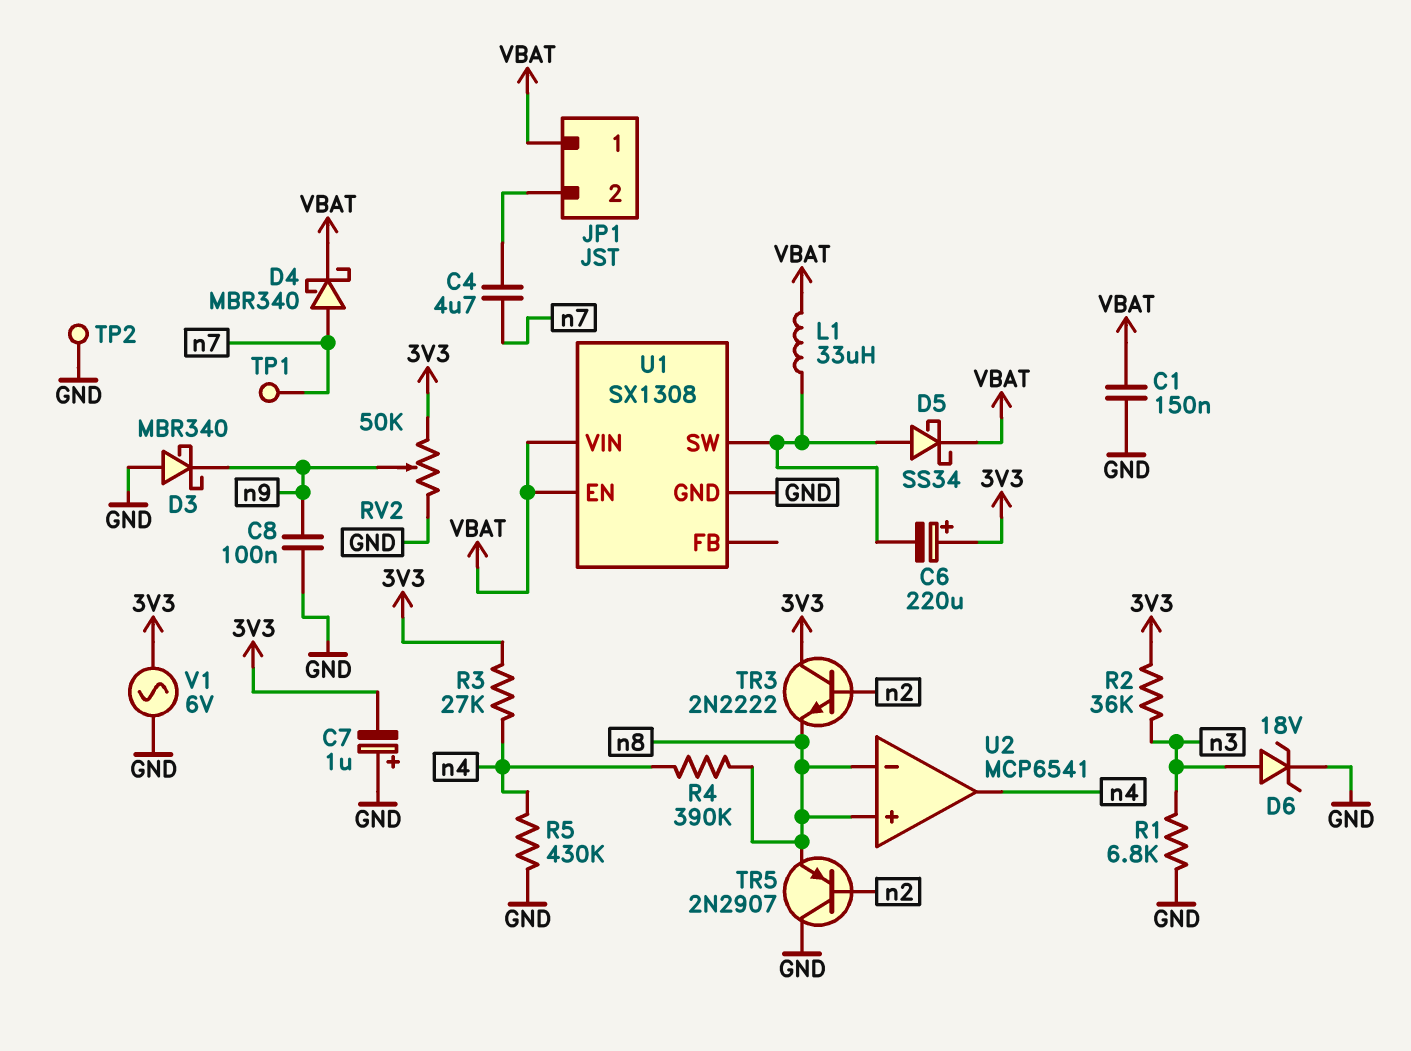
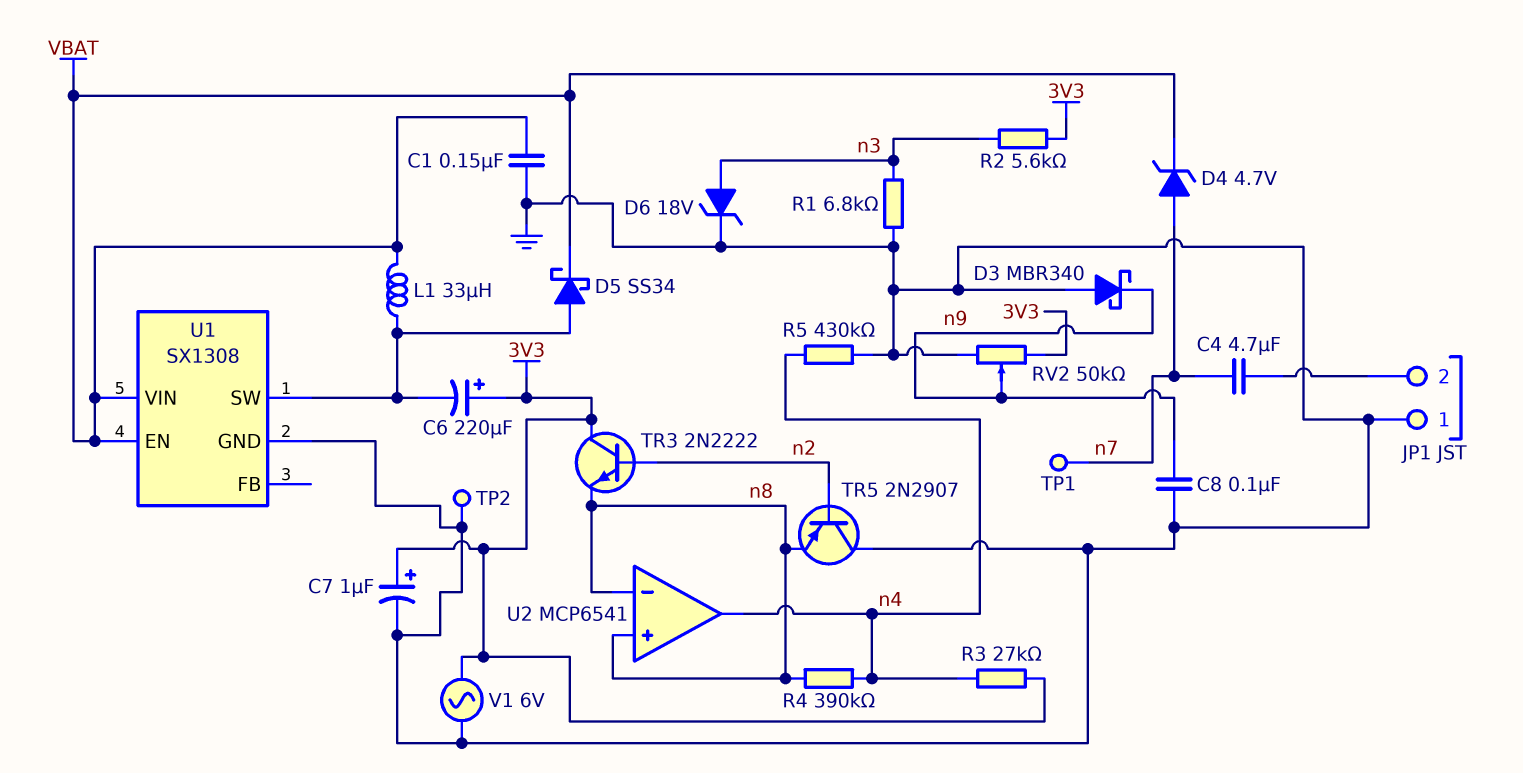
C7: 1uF (plus GND, minus 3V3) -> 1uF (plus 3V3, minus GND)
D4: schottky MBR340 (A n7, K VBAT) -> zener 4.7V (A n7, K VBAT)
JP1 pin 1: VBAT -> GND
R2: 36k (3V3, n3) -> 5.6k (3V3, n3)

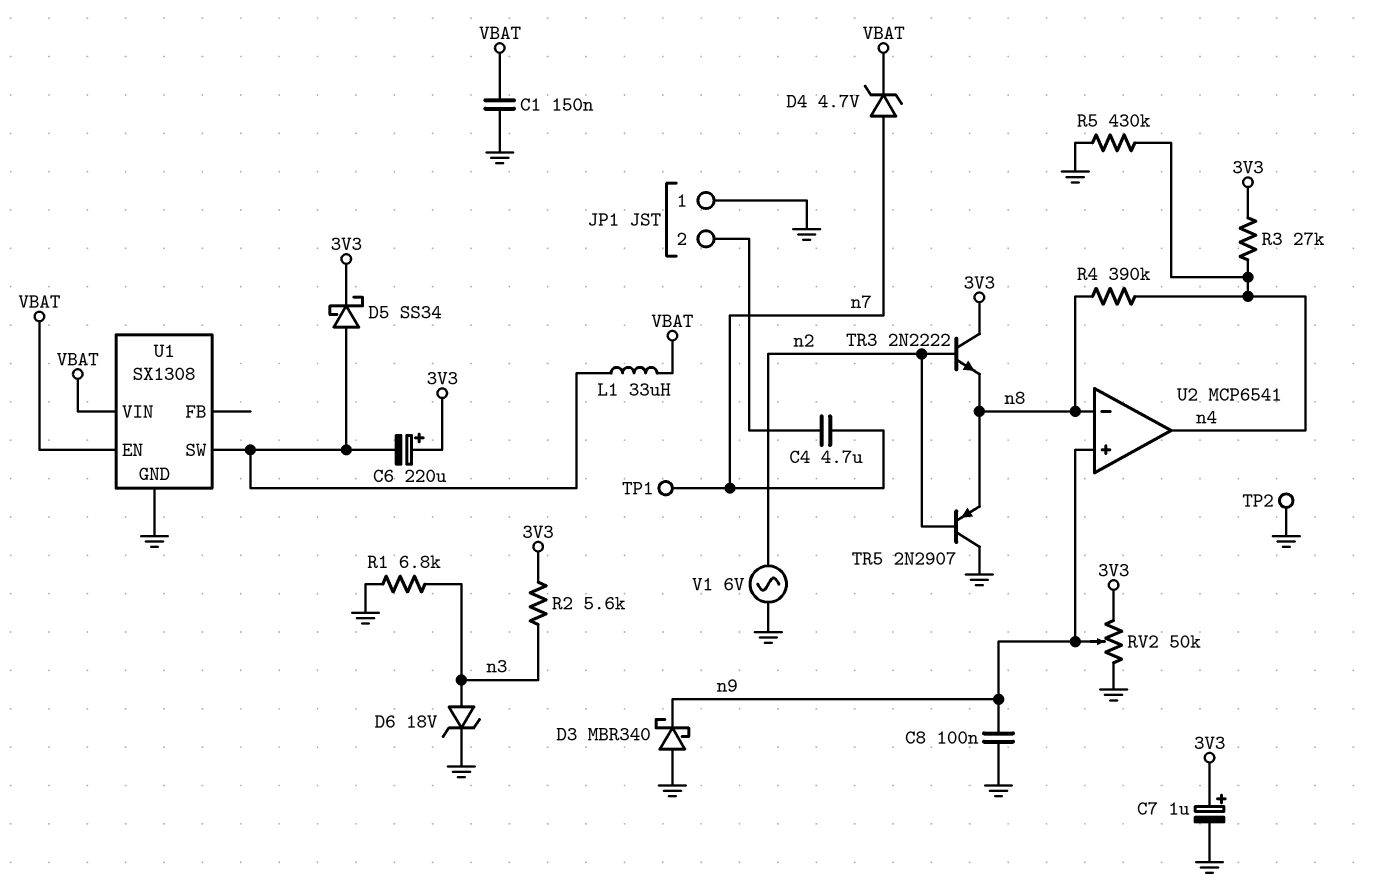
D5: schottky SS34 (A U1/SW, K VBAT) -> schottky SS34 (A U1/SW, K 3V3)
U2 pin in+: n8 -> n9
V1: AC 6V (3V3, GND) -> AC 6V (GND, n2)

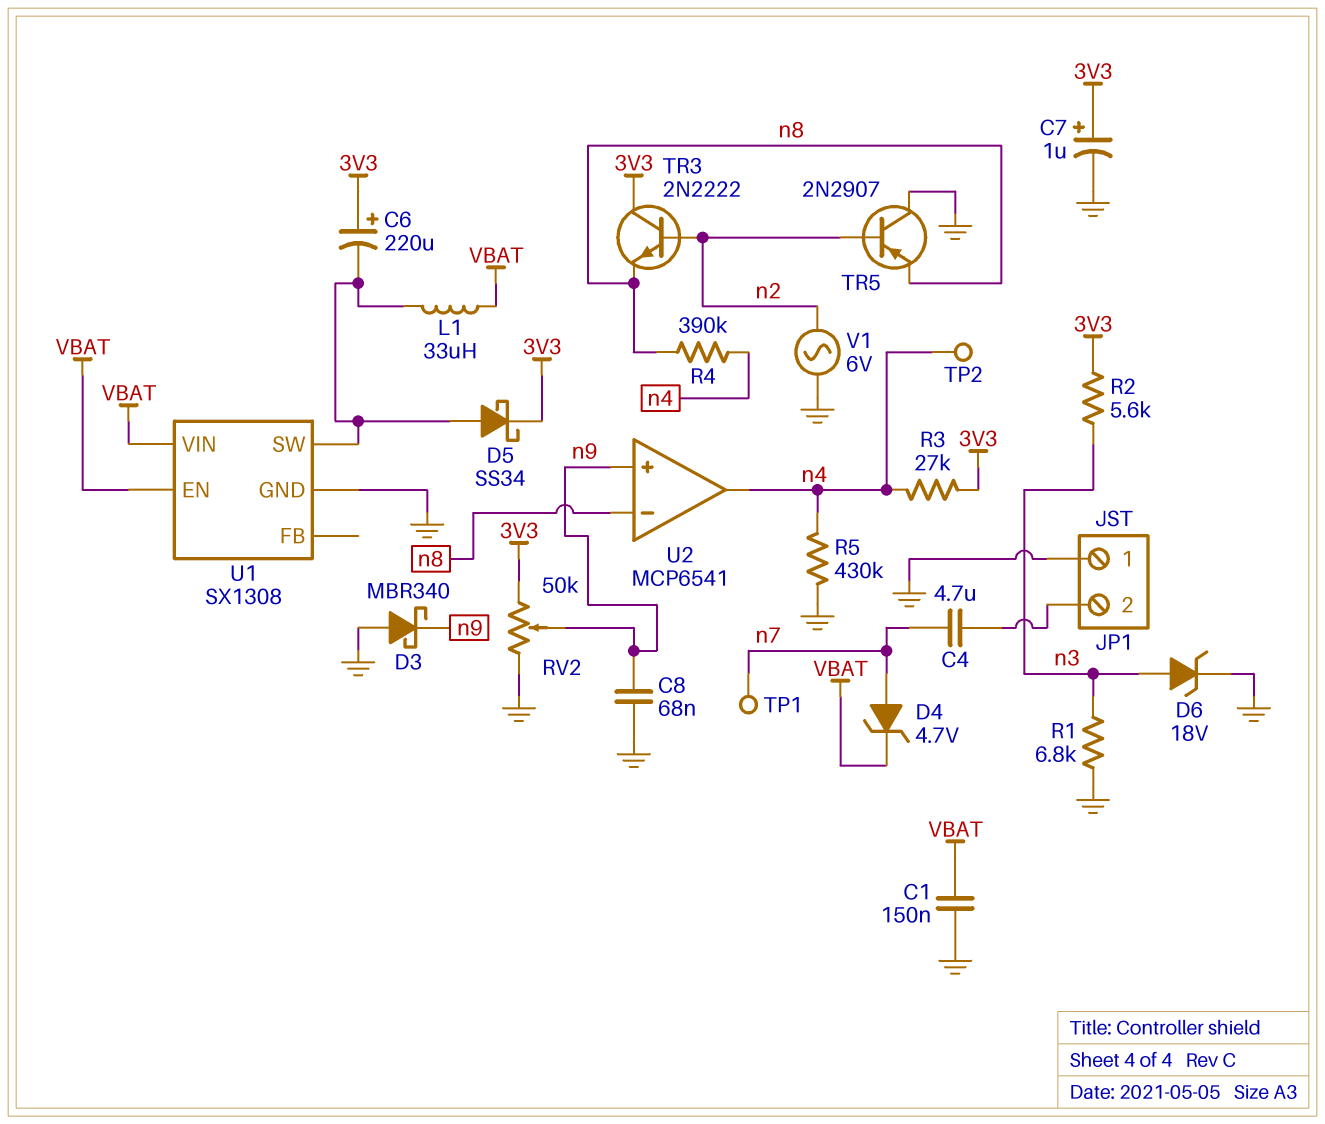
C8: 100nF (GND, n9) -> 68nF (GND, n9)
TP2: test point (GND) -> test point (n4)

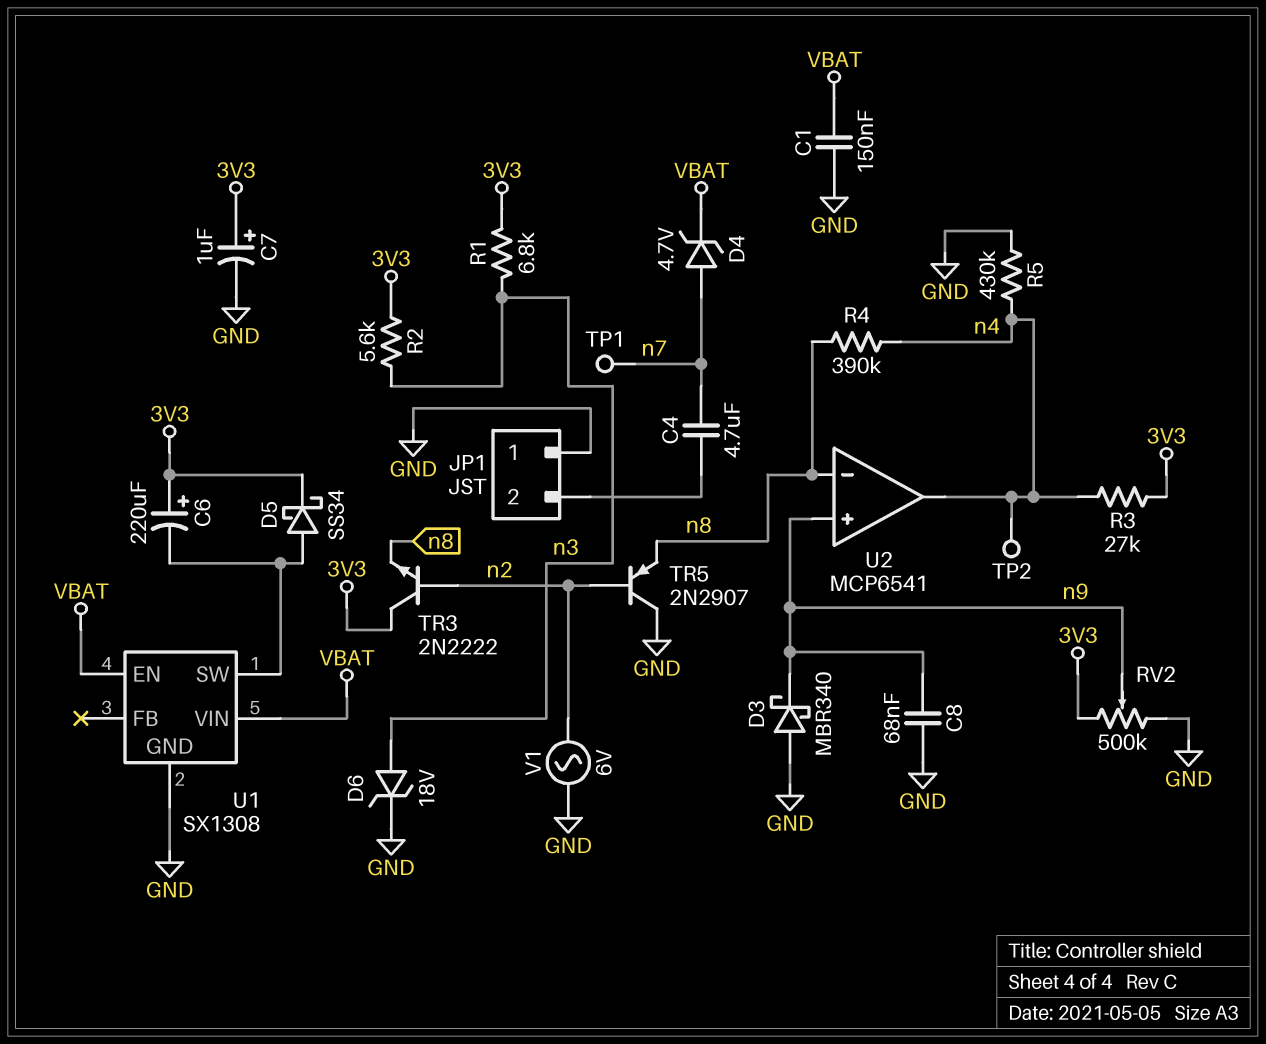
L1: 33uH (U1/SW, VBAT) -> none
R1: 6.8k (GND, n3) -> 6.8k (3V3, n3)
RV2: 50k (3V3, GND, wiper n9) -> 500k (3V3, GND, wiper n9)

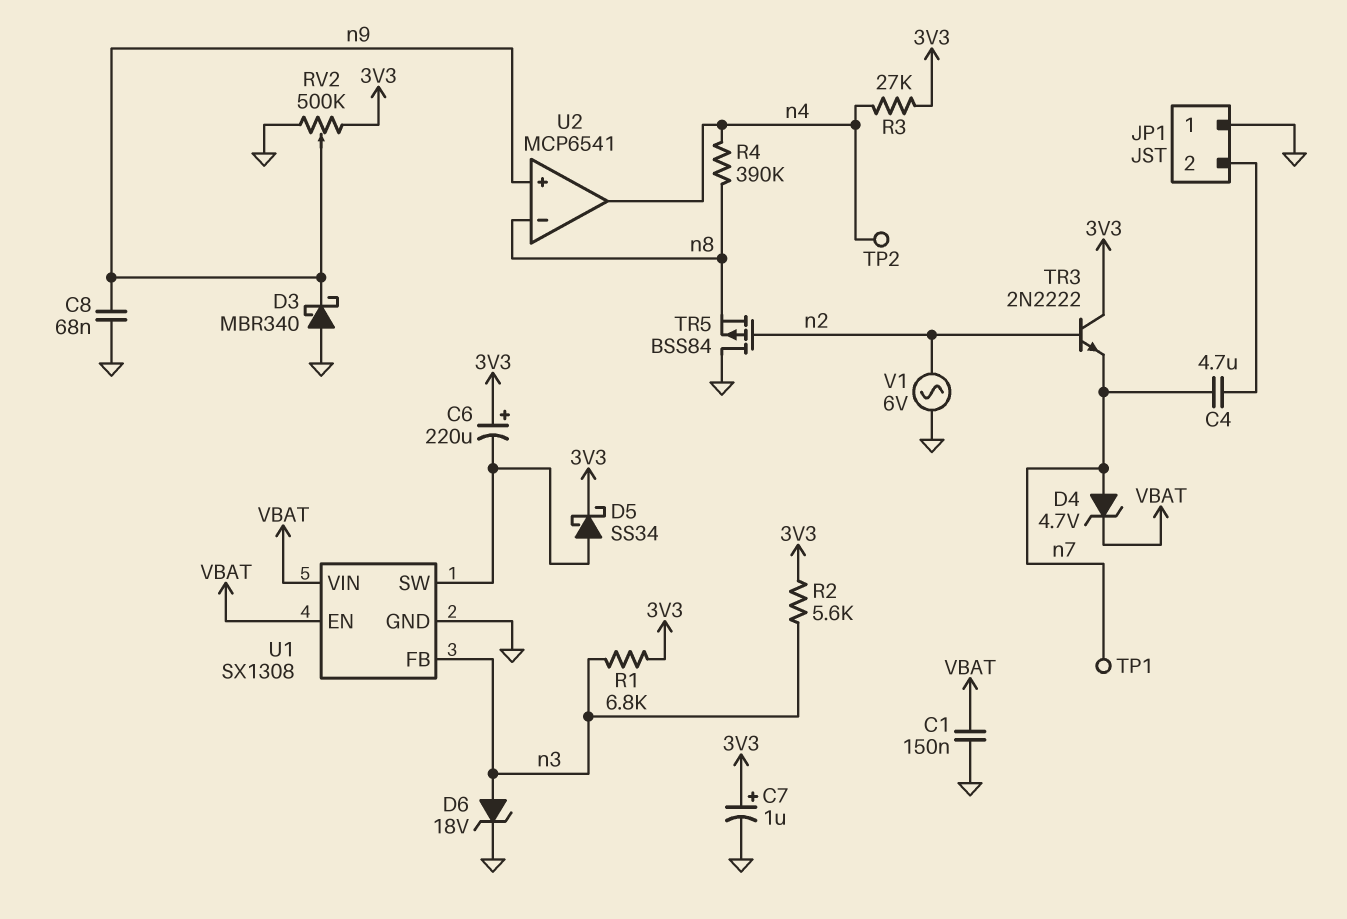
R5: 430k (GND, n4) -> none
TR3: NPN 2N2222 (B n2, C 3V3, E n8) -> NPN 2N2222 (B n2, C 3V3, E n7)
TR5: PNP 2N2907 (B n2, C GND, E n8) -> PMOS BSS84 (G n2, D GND, S n8)
U1 pin FB: none -> n3

